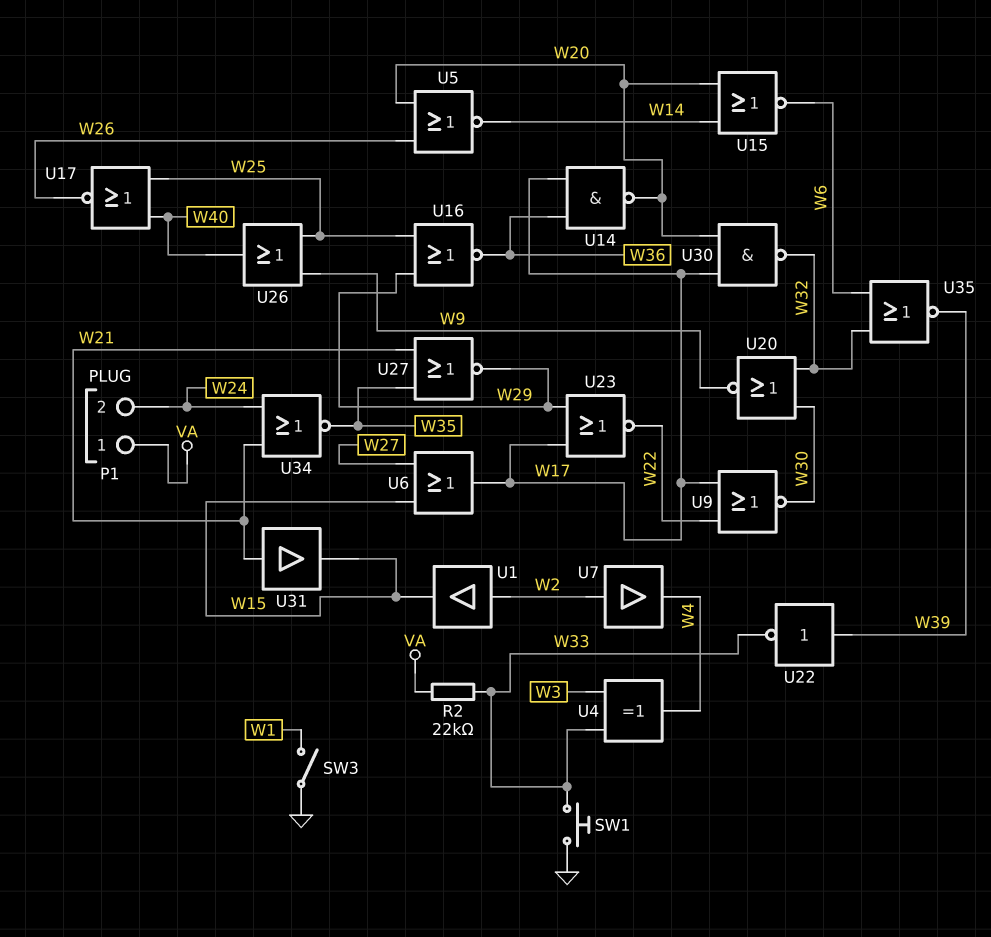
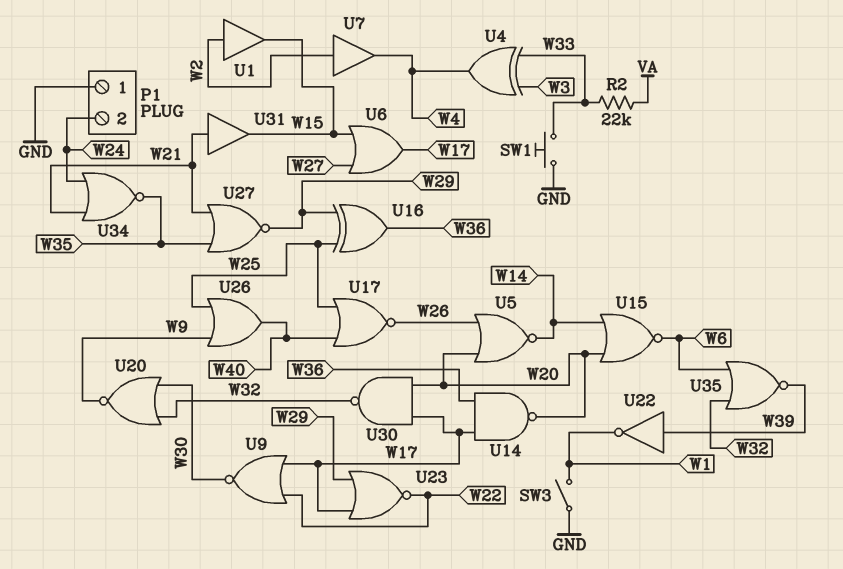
P1 pin 1: VA -> GND
U16: NOR (in W25, in W29, out W36) -> XOR (in W25, in W29, out W36)
U22: NOT (in W39, out W33) -> NOT (in W39, out W1)

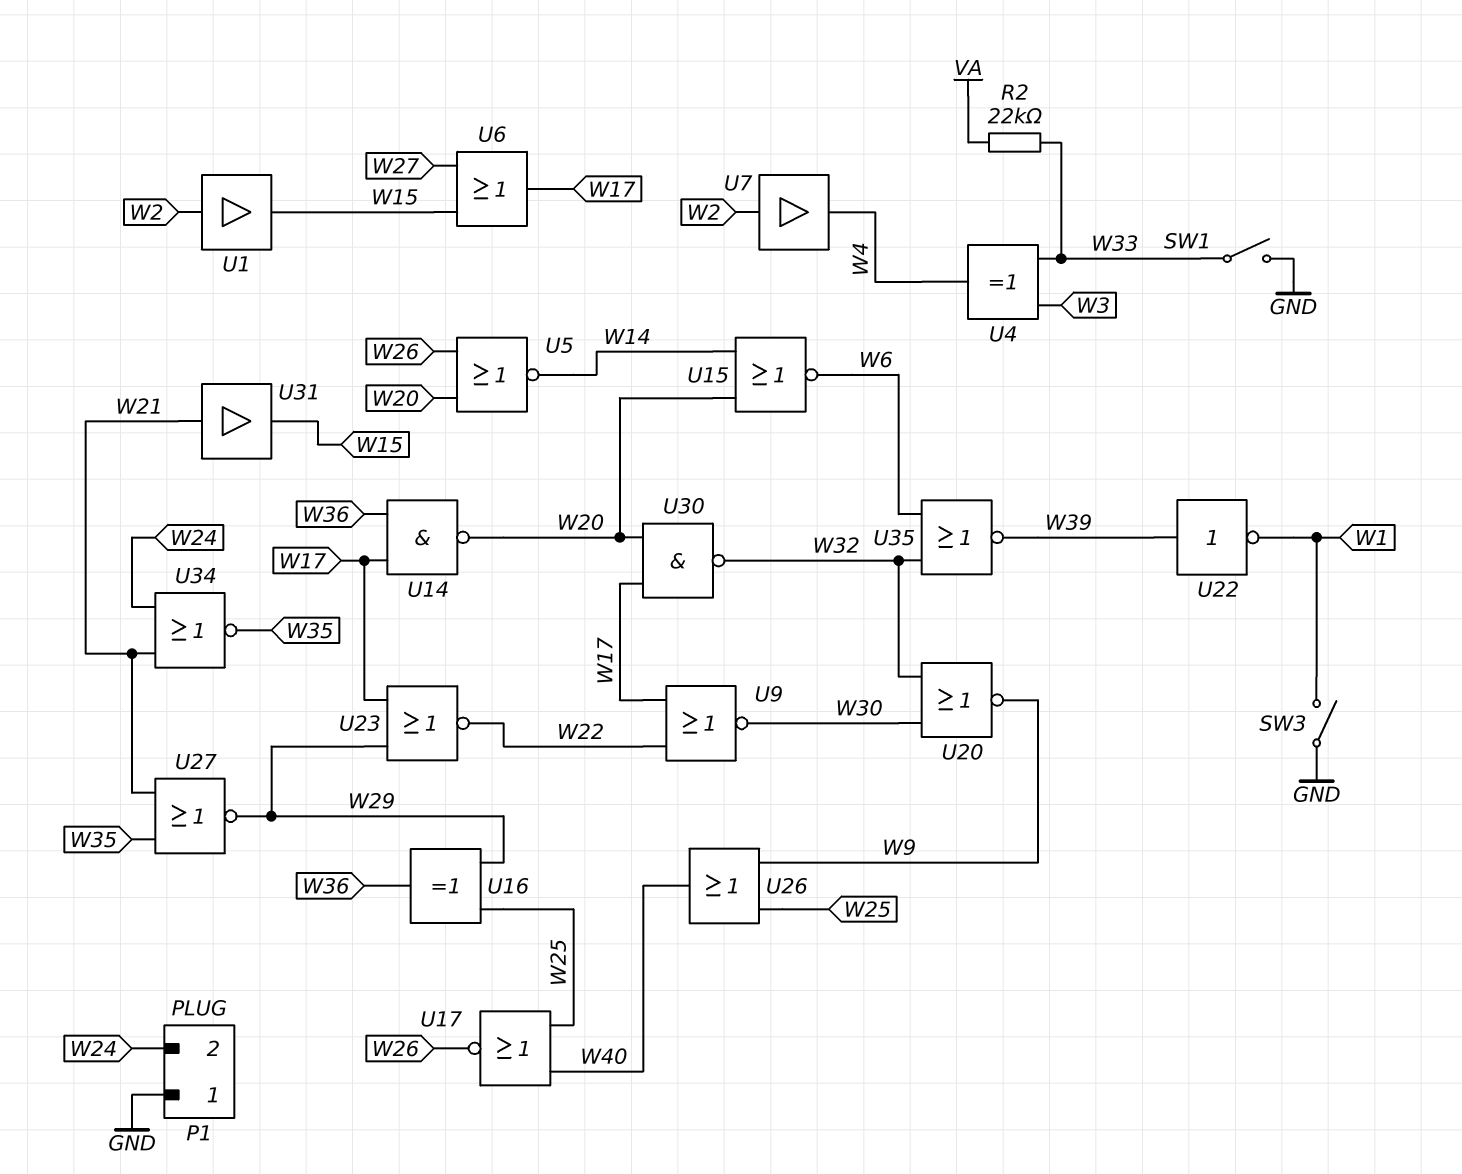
SW1: button (GND, W33) -> switch (GND, W33)

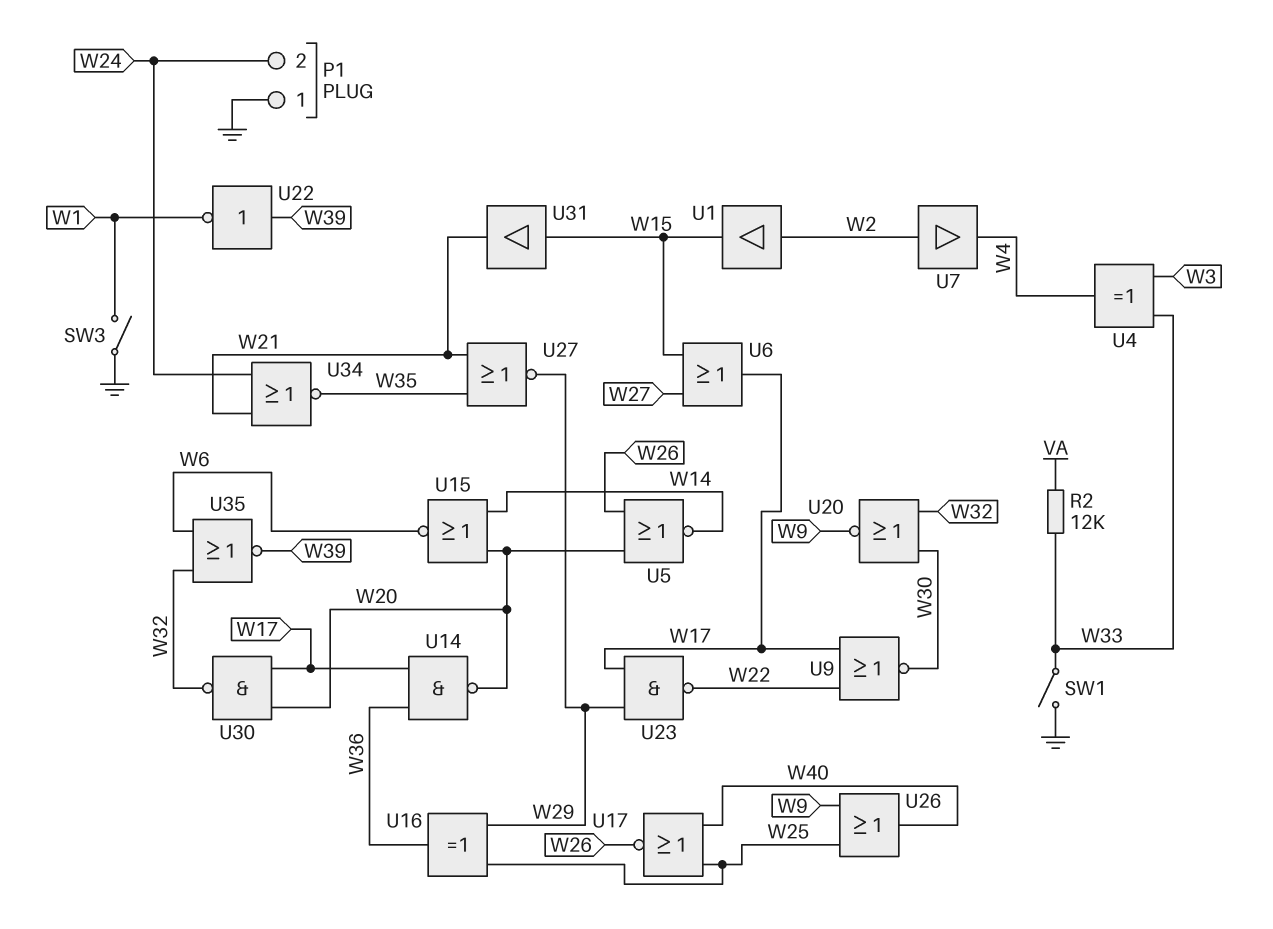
R2: 22k (VA, W33) -> 12k (VA, W33)
U23: NOR (in W17, in W29, out W22) -> NAND (in W17, in W29, out W22)
U31: buffer (in W21, out W15) -> buffer (in W15, out W21)

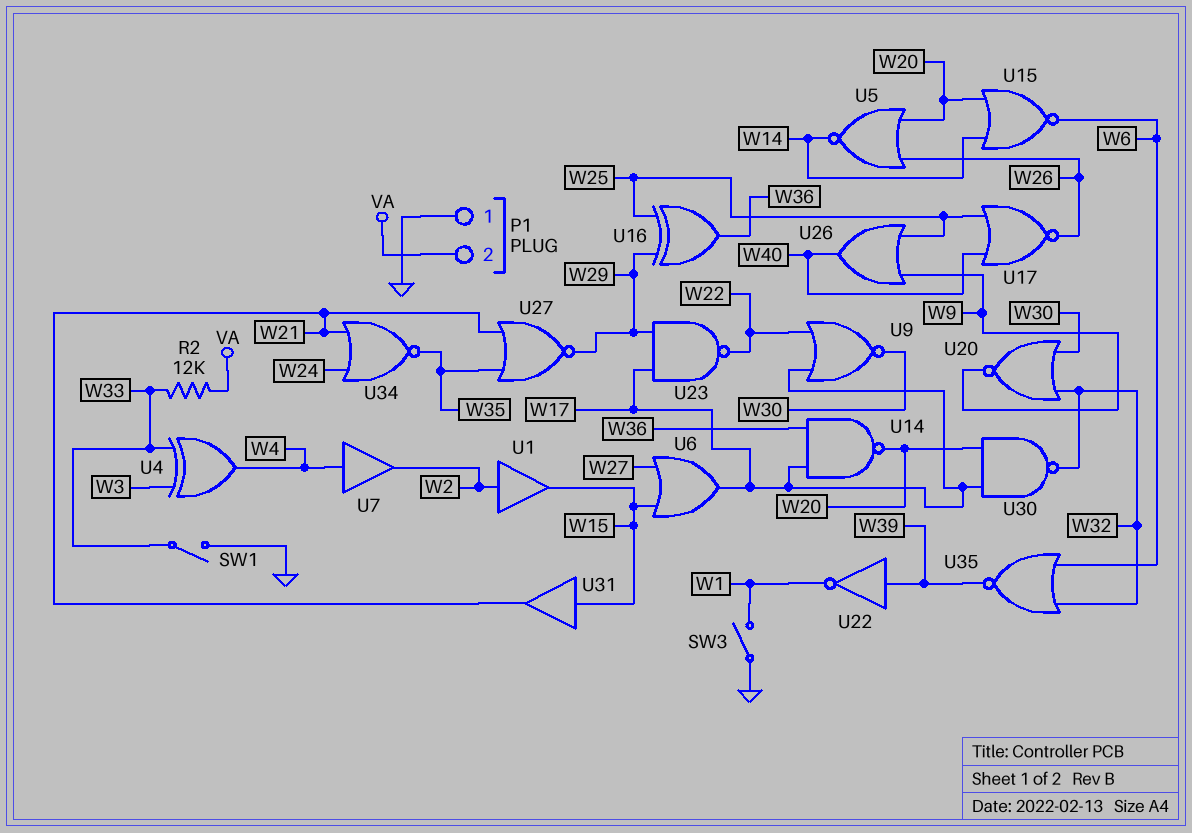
P1 pin 2: W24 -> VA
U7: buffer (in W2, out W4) -> buffer (in W4, out W2)

